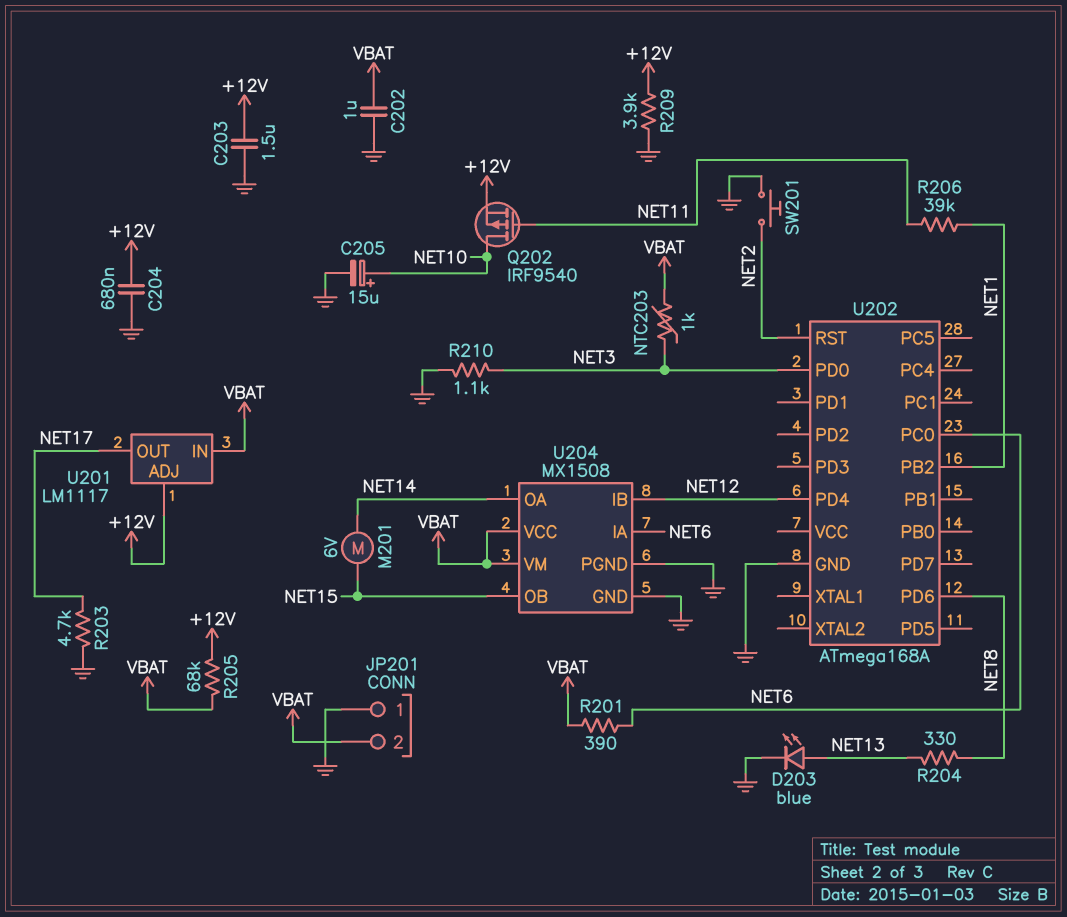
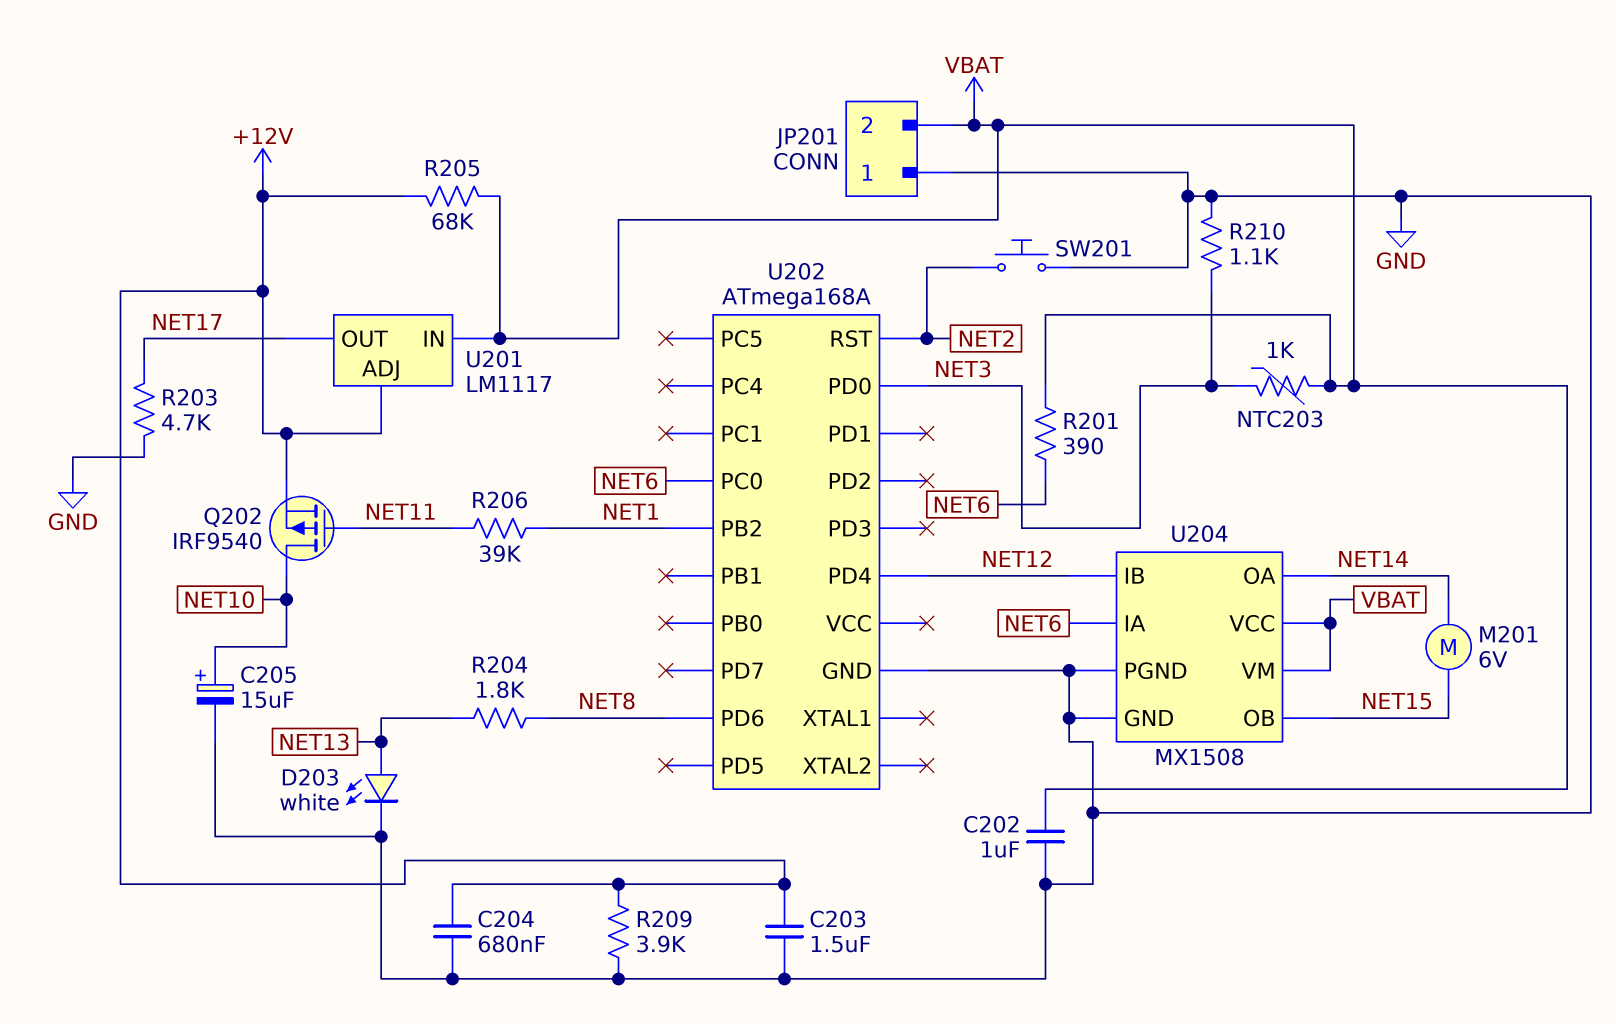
D203: LED blue (A NET13, K GND) -> LED white (A NET13, K GND)
R204: 330 (NET8, NET13) -> 1.8k (NET8, NET13)

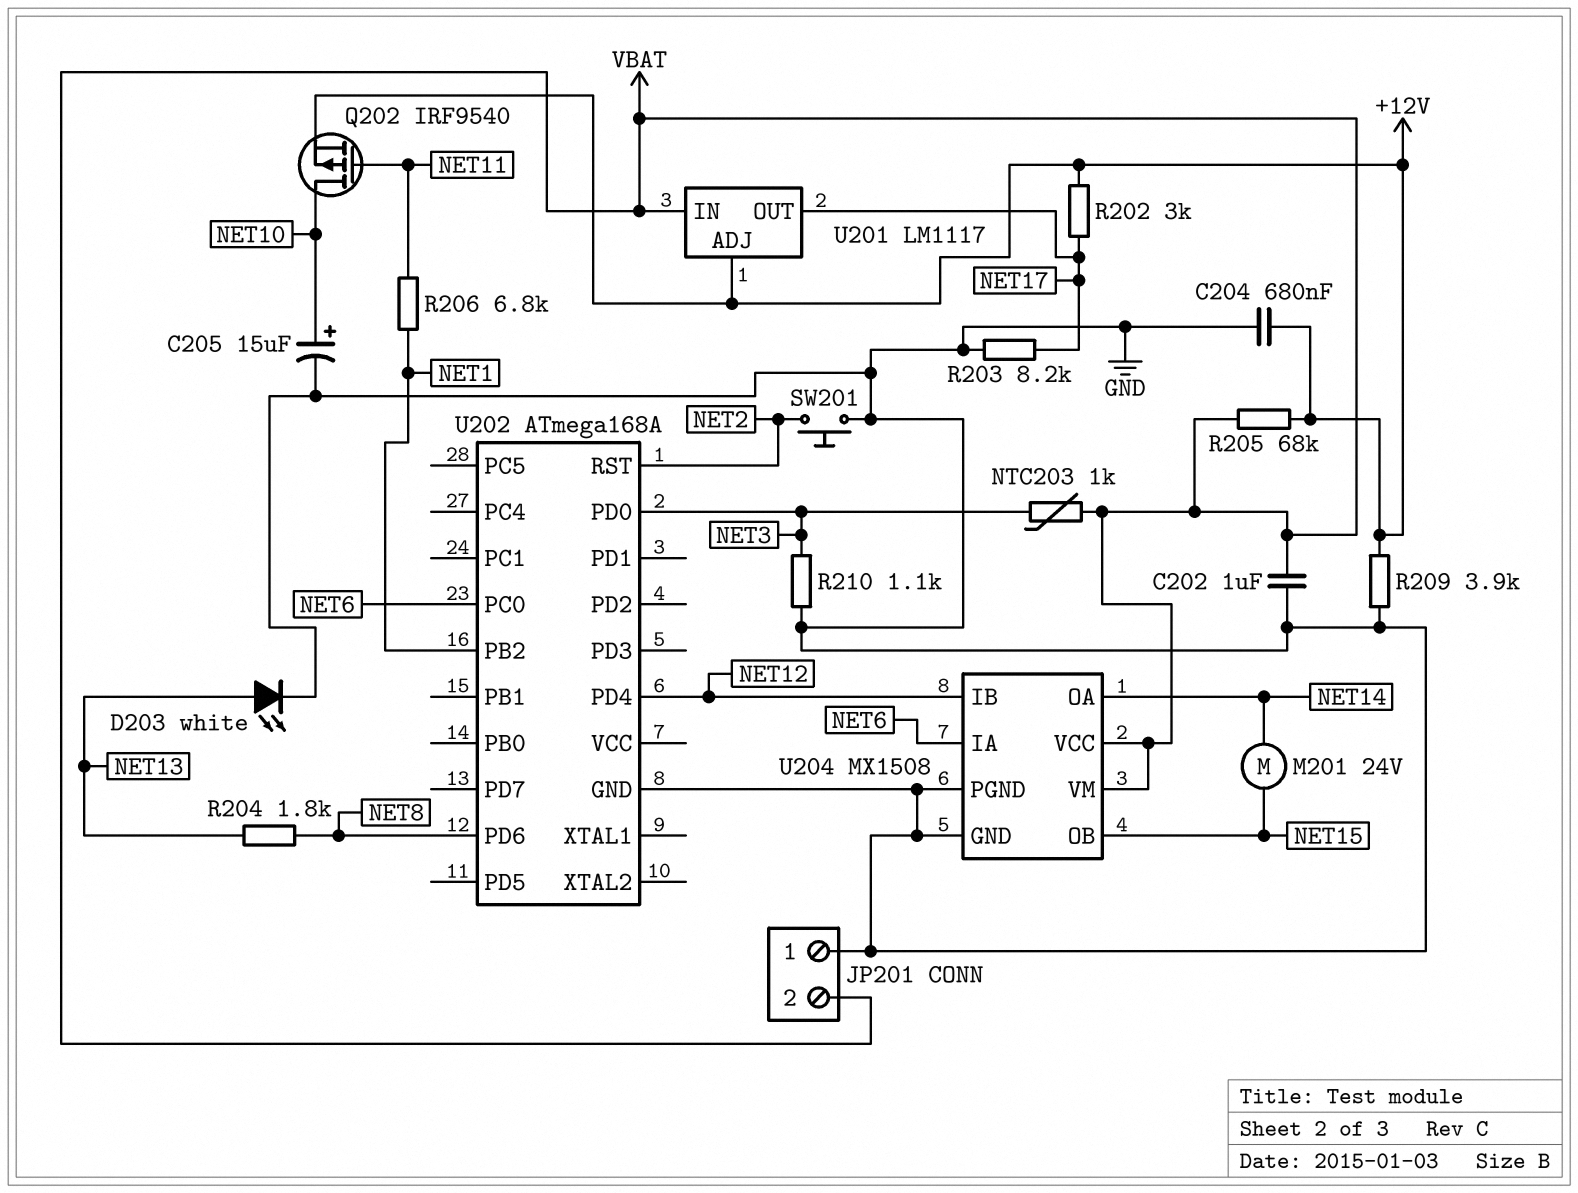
C203: 1.5uF (+12V, GND) -> none
M201: motor 6V (NET14, NET15) -> motor 24V (NET14, NET15)
R201: 390 (NET6, VBAT) -> none
R202: none -> 3k (+12V, NET17)
R203: 4.7k (GND, NET17) -> 8.2k (GND, NET17)
R206: 39k (NET1, NET11) -> 6.8k (NET1, NET11)

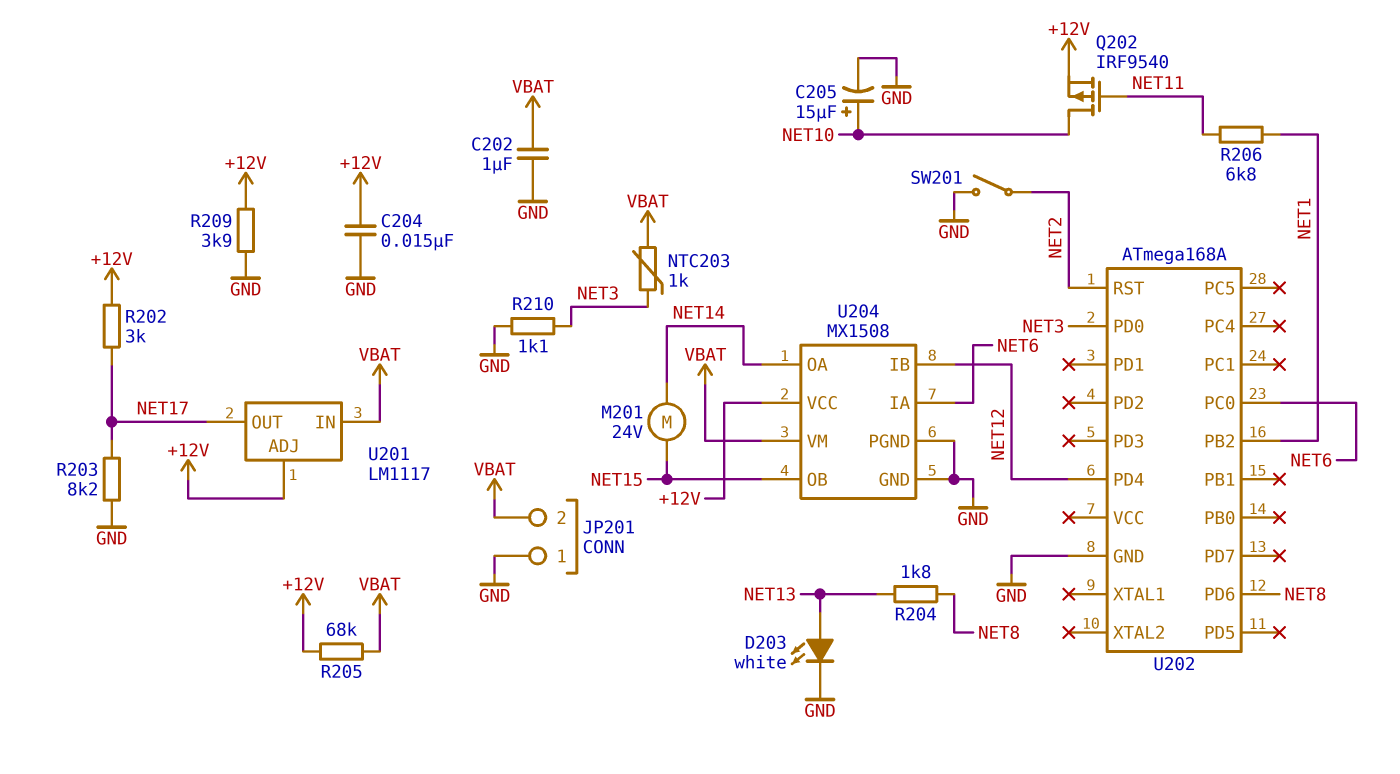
C204: 680nF (+12V, GND) -> 15nF (+12V, GND)
SW201: button (GND, NET2) -> switch (GND, NET2)
U204 pin VCC: VBAT -> +12V

